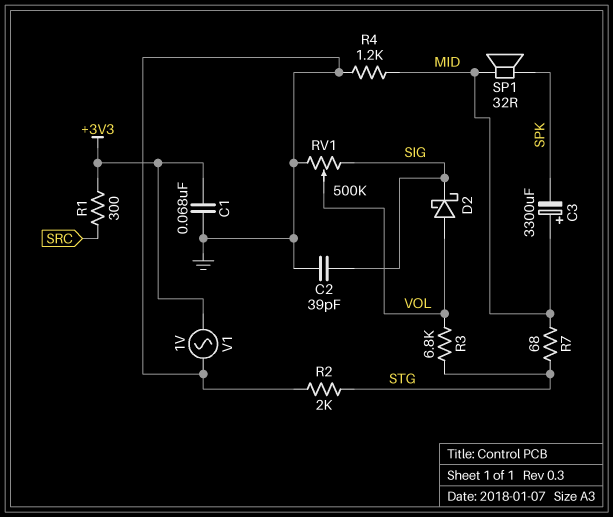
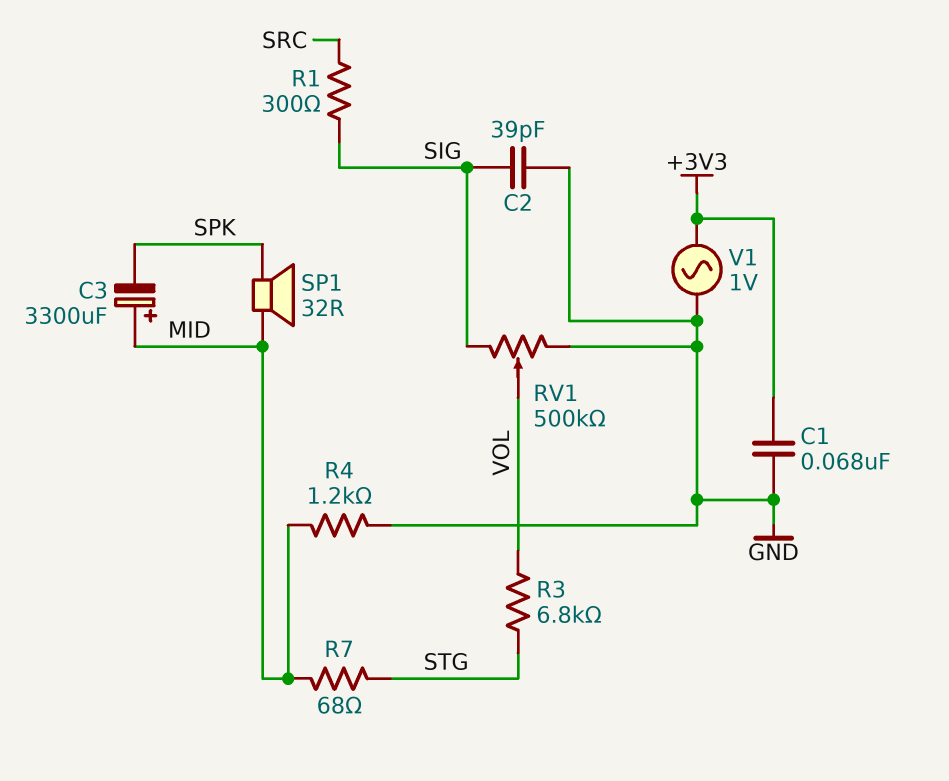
D2: schottky (A VOL, K SIG) -> none
R1: 300 (+3V3, SRC) -> 300 (SIG, SRC)
R2: 2k (GND, STG) -> none

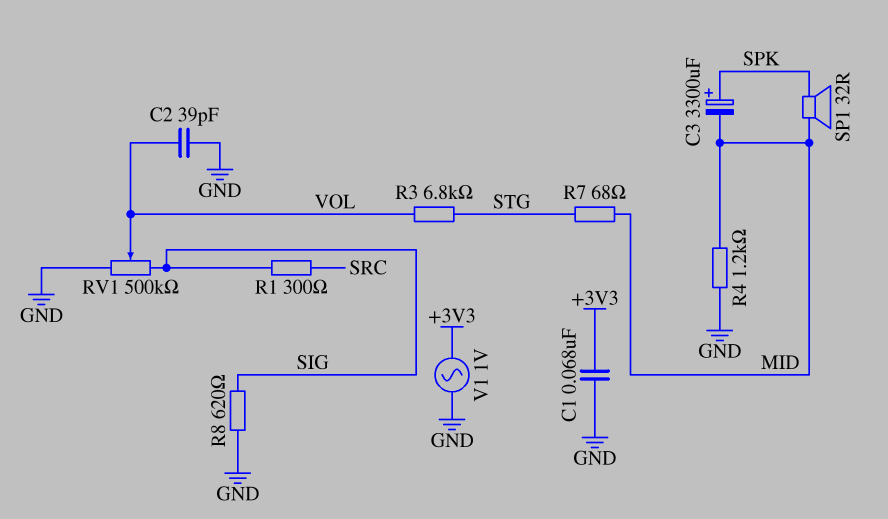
C2: 39pF (GND, SIG) -> 39pF (GND, VOL)
C3: 3300uF (plus MID, minus SPK) -> 3300uF (plus SPK, minus MID)
R8: none -> 620 (GND, SIG)

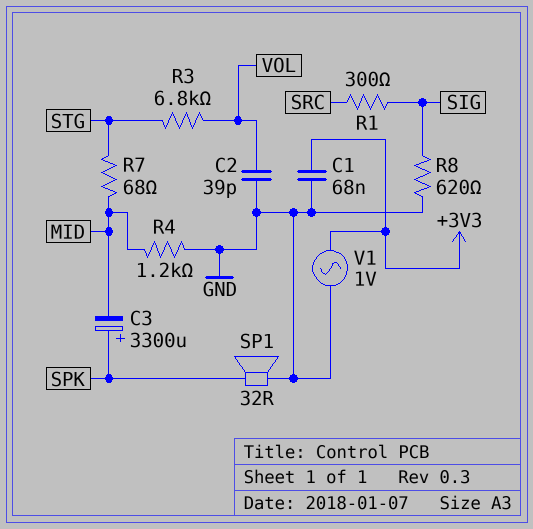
RV1: 500k (GND, SIG, wiper VOL) -> none
SP1: speaker 32R (MID, SPK) -> speaker 32R (GND, SPK)

